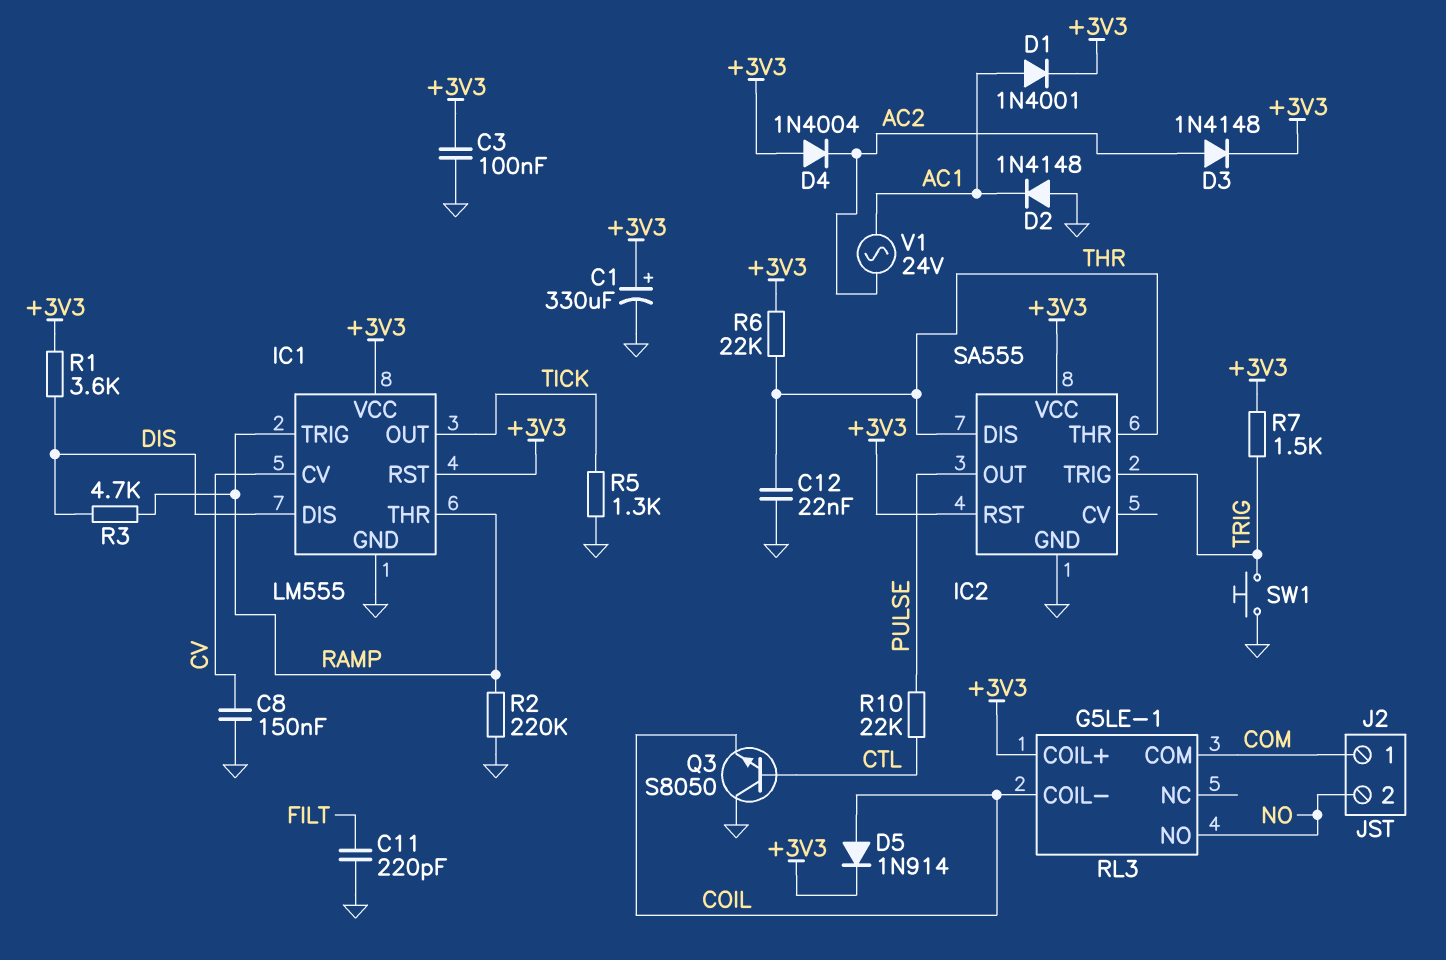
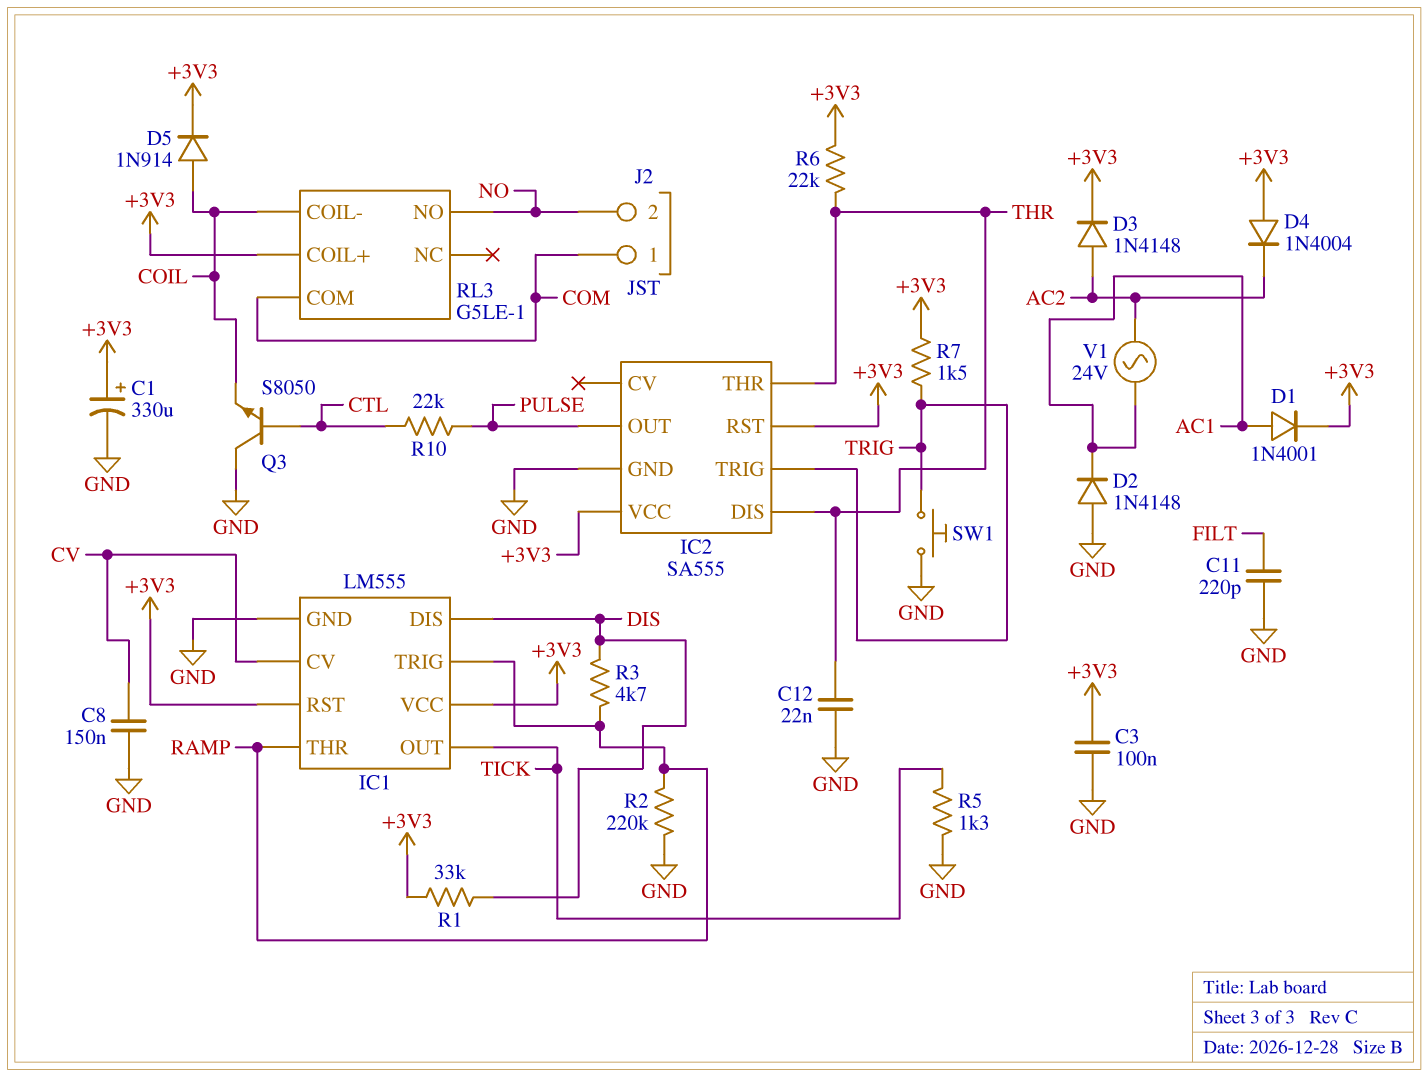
R1: 3.6k (+3V3, DIS) -> 33k (+3V3, DIS)

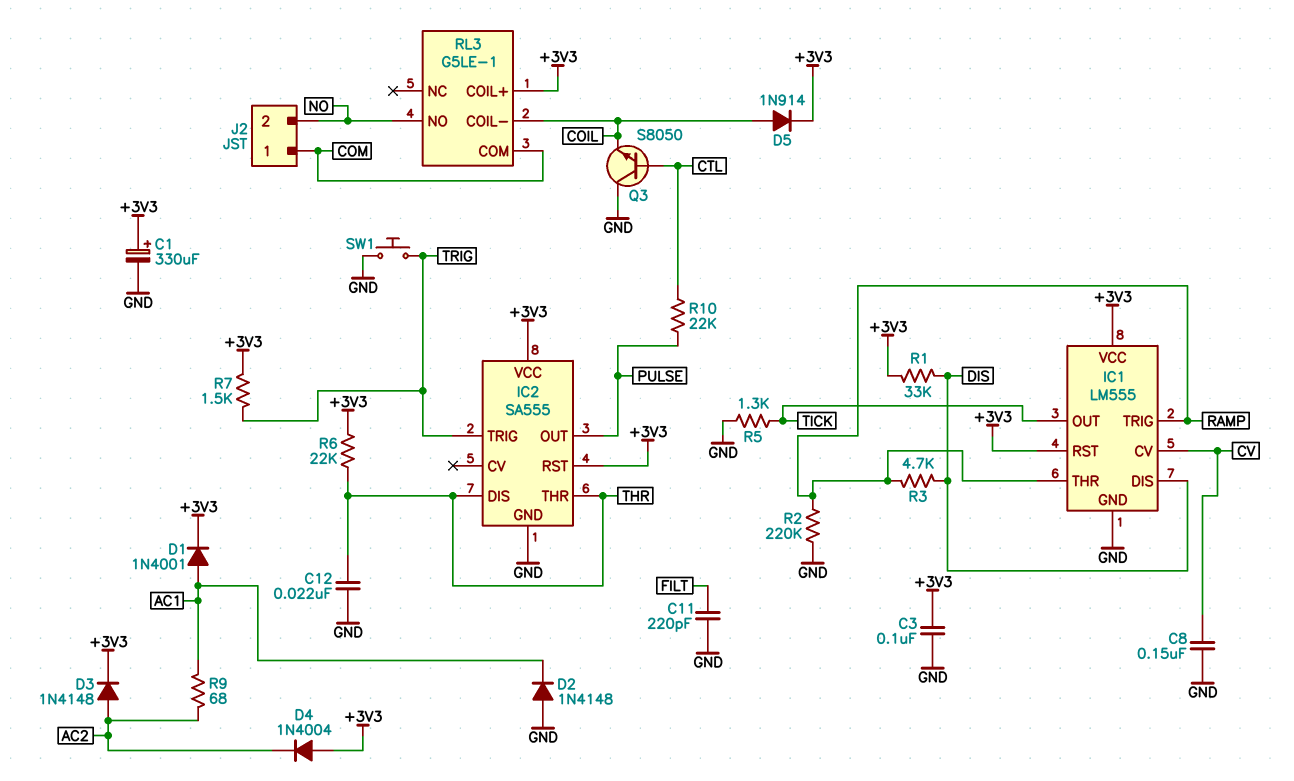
R9: none -> 68 (AC1, AC2)
V1: AC 24V (AC1, AC2) -> none

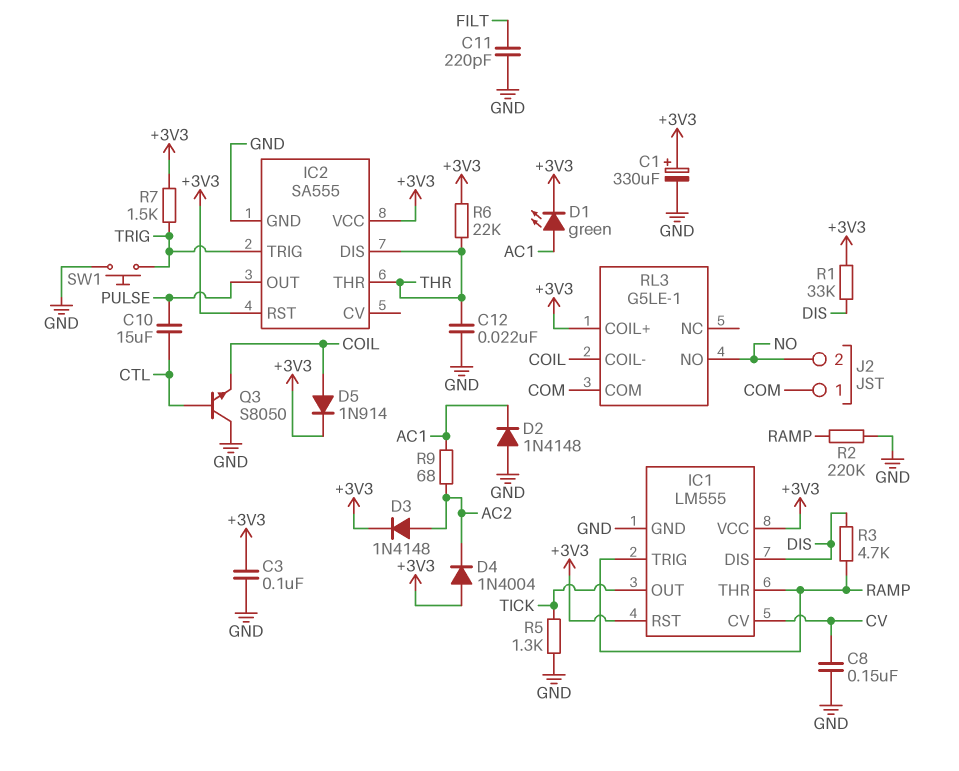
C10: none -> 15uF (CTL, PULSE)
D1: diode 1N4001 (A AC1, K +3V3) -> LED green (A AC1, K +3V3)
R10: 22k (CTL, PULSE) -> none

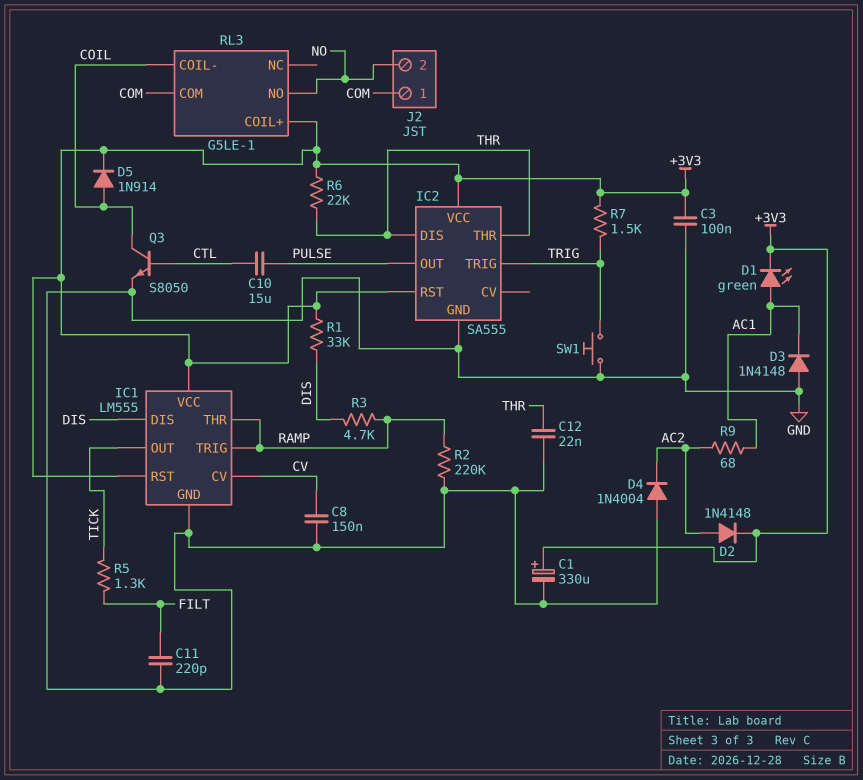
D2: diode 1N4148 (A GND, K AC1) -> diode 1N4148 (A AC2, K +3V3)
D3: diode 1N4148 (A AC2, K +3V3) -> diode 1N4148 (A GND, K AC1)
D4: diode 1N4004 (A +3V3, K AC2) -> diode 1N4004 (A GND, K AC2)
Q3: NPN S8050 (B CTL, C GND, E COIL) -> NPN S8050 (B CTL, C COIL, E GND)
R5: 1.3k (GND, TICK) -> 1.3k (FILT, TICK)

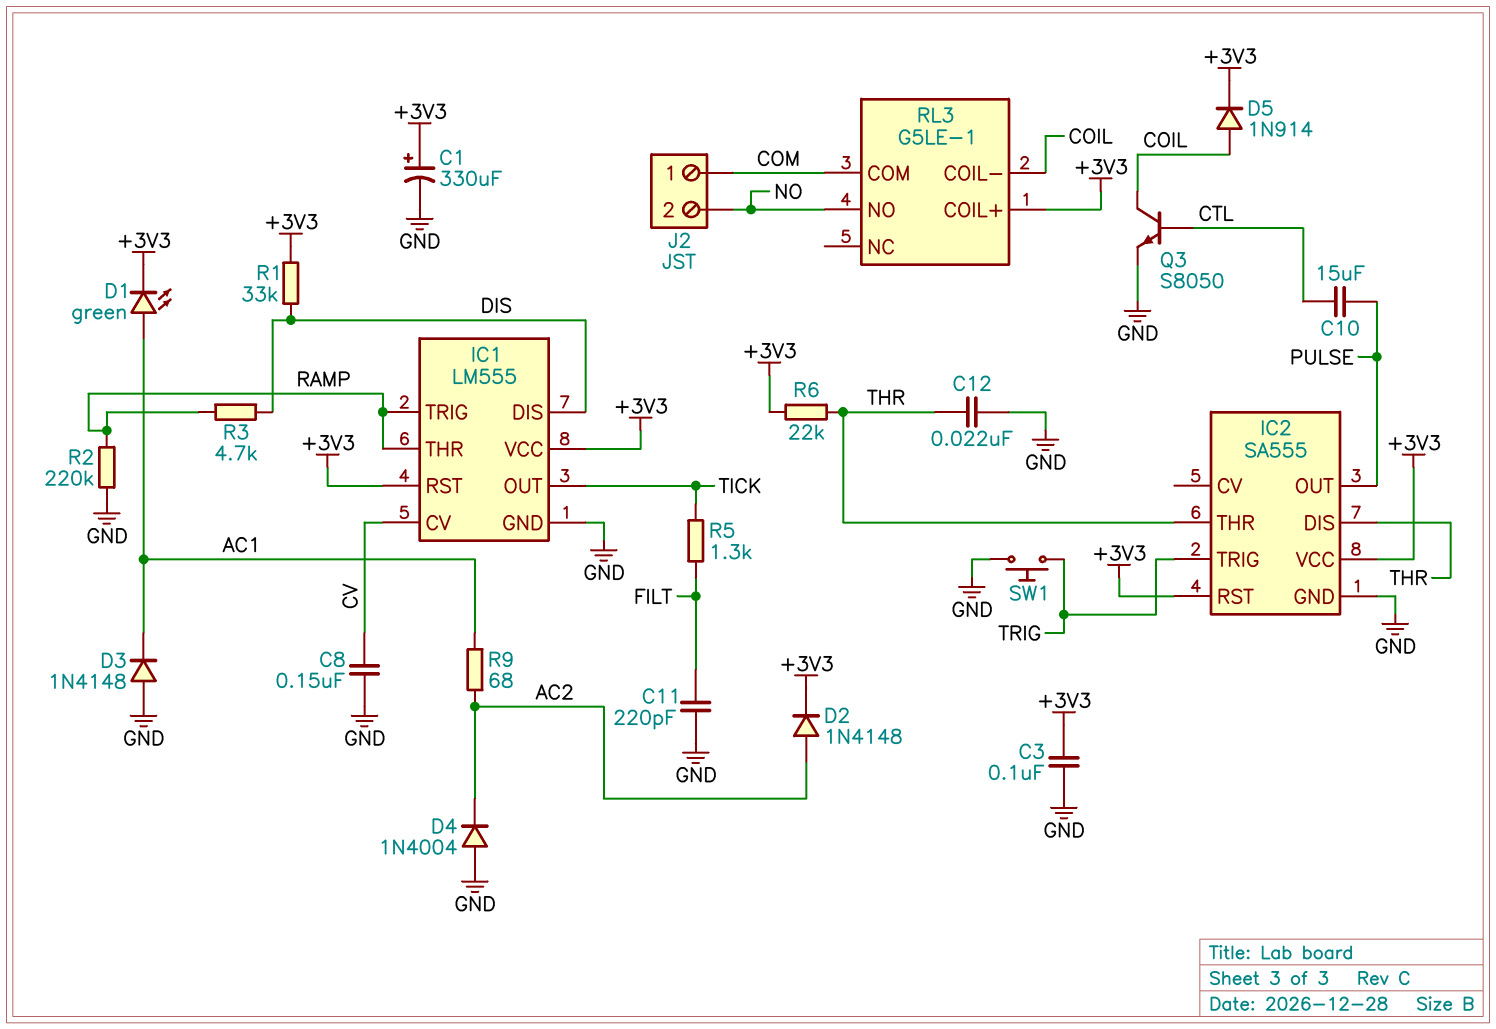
R7: 1.5k (+3V3, TRIG) -> none

